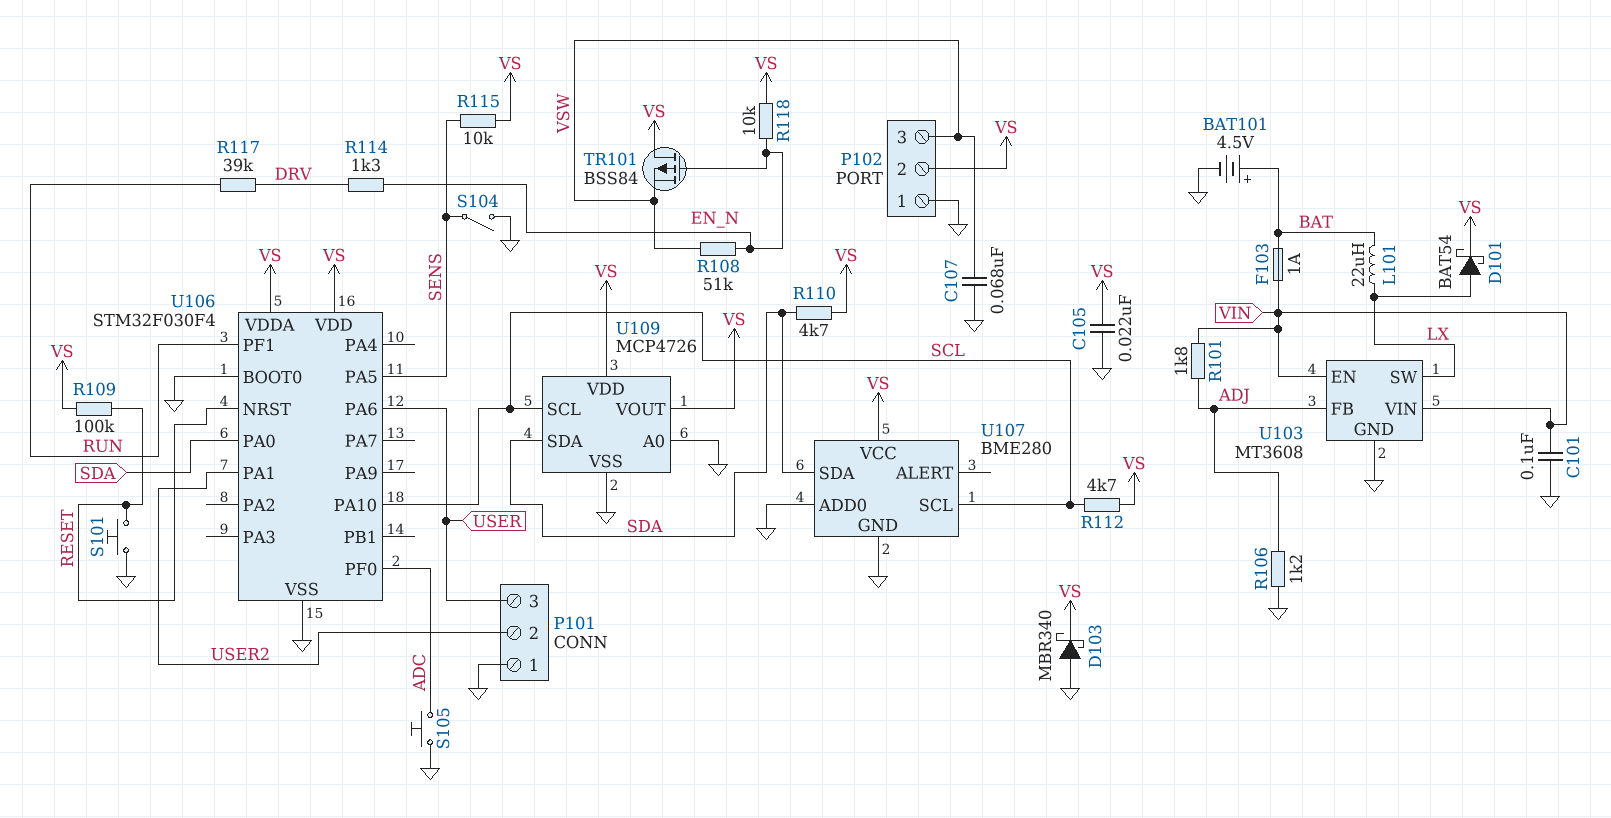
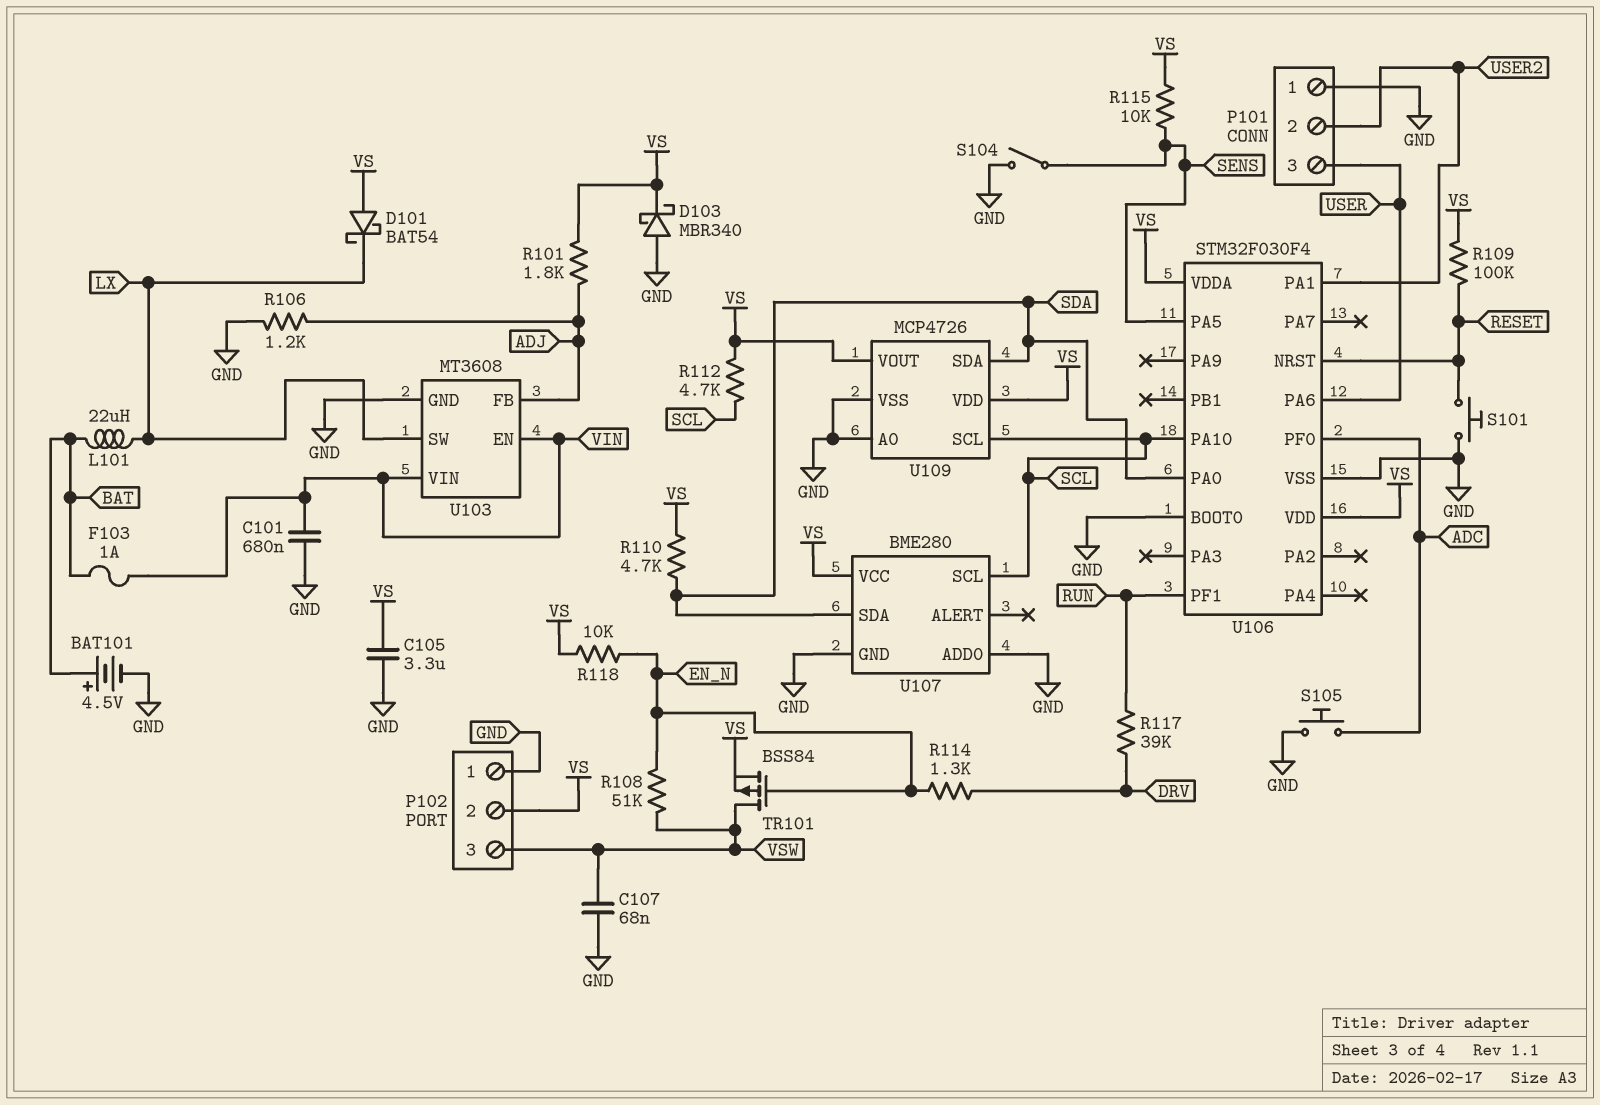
C101: 100nF (GND, VIN) -> 680nF (GND, VIN)
C105: 22nF (GND, VS) -> 3.3uF (GND, VS)
D101: schottky BAT54 (A LX, K VS) -> schottky BAT54 (A VS, K LX)
R101: 1.8k (ADJ, VIN) -> 1.8k (ADJ, VS)
TR101: PMOS BSS84 (G EN_N, D VS, S VSW) -> PMOS BSS84 (G EN_N, D VSW, S VS)

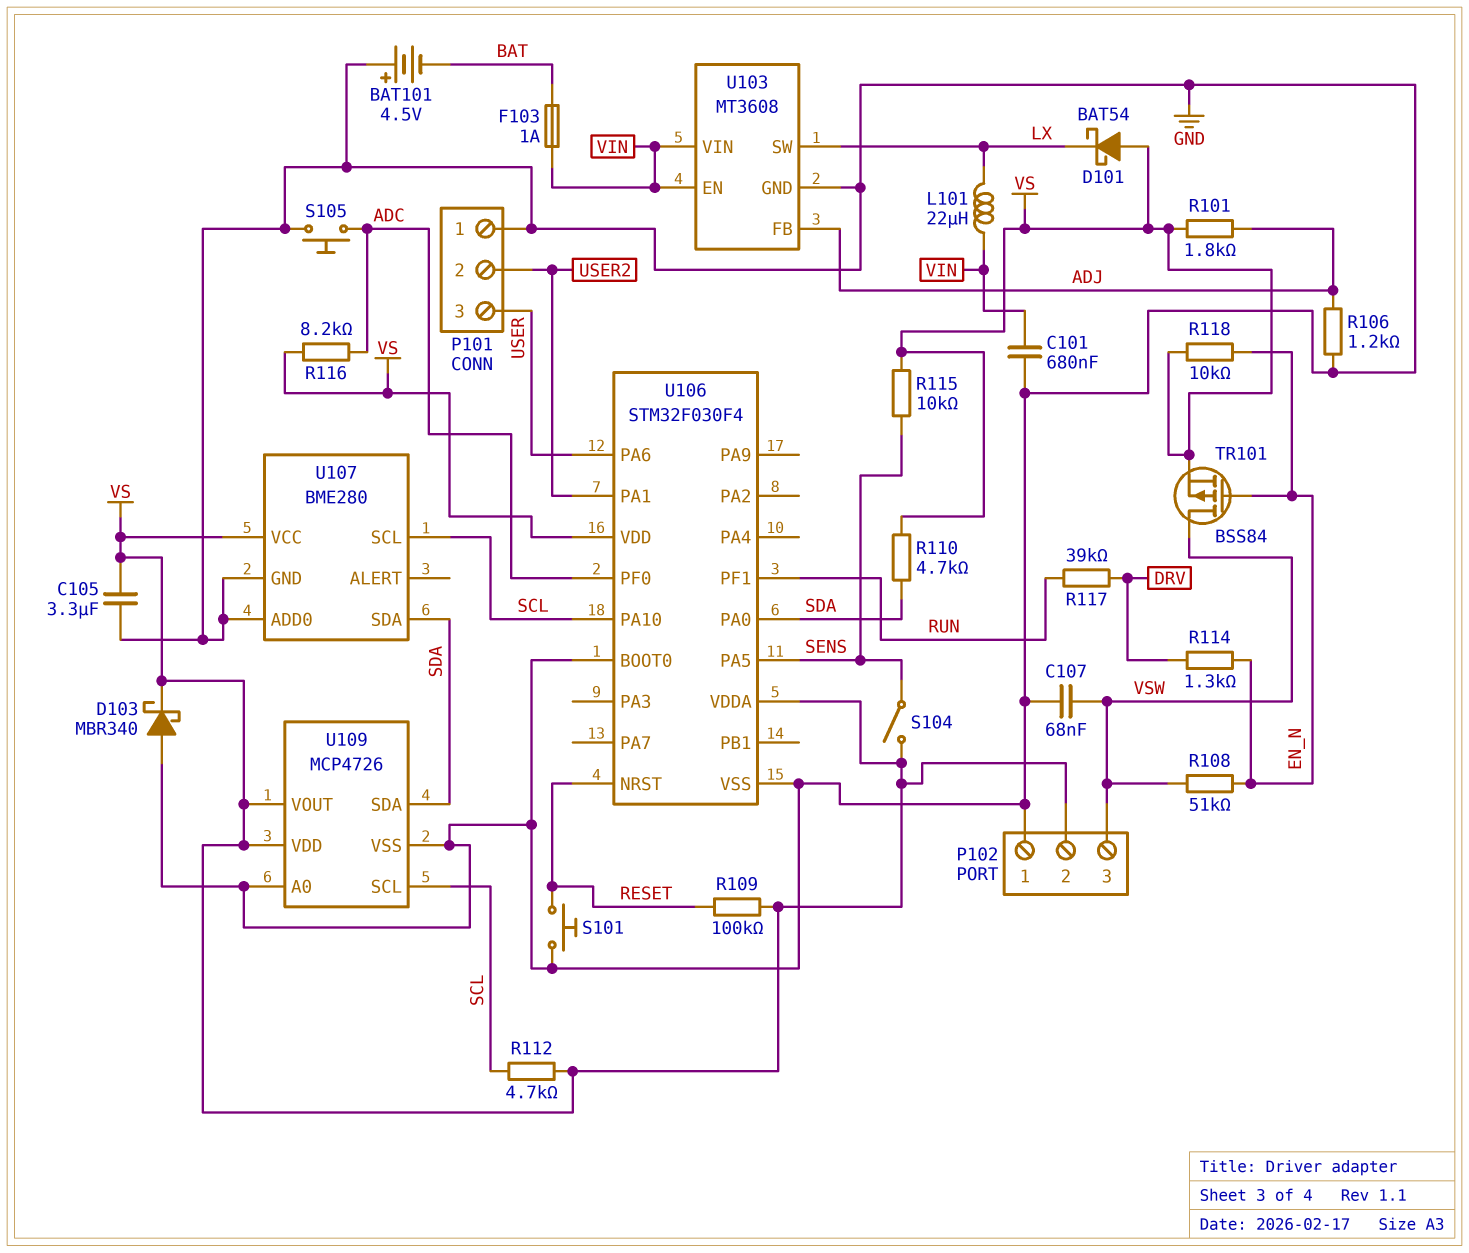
BAT101: 4.5V (plus BAT, minus GND) -> 4.5V (plus GND, minus BAT)
L101: 22uH (BAT, LX) -> 22uH (LX, VIN)
R116: none -> 8.2k (ADC, VS)
S104: switch (GND, SENS) -> switch (SENS, VS)

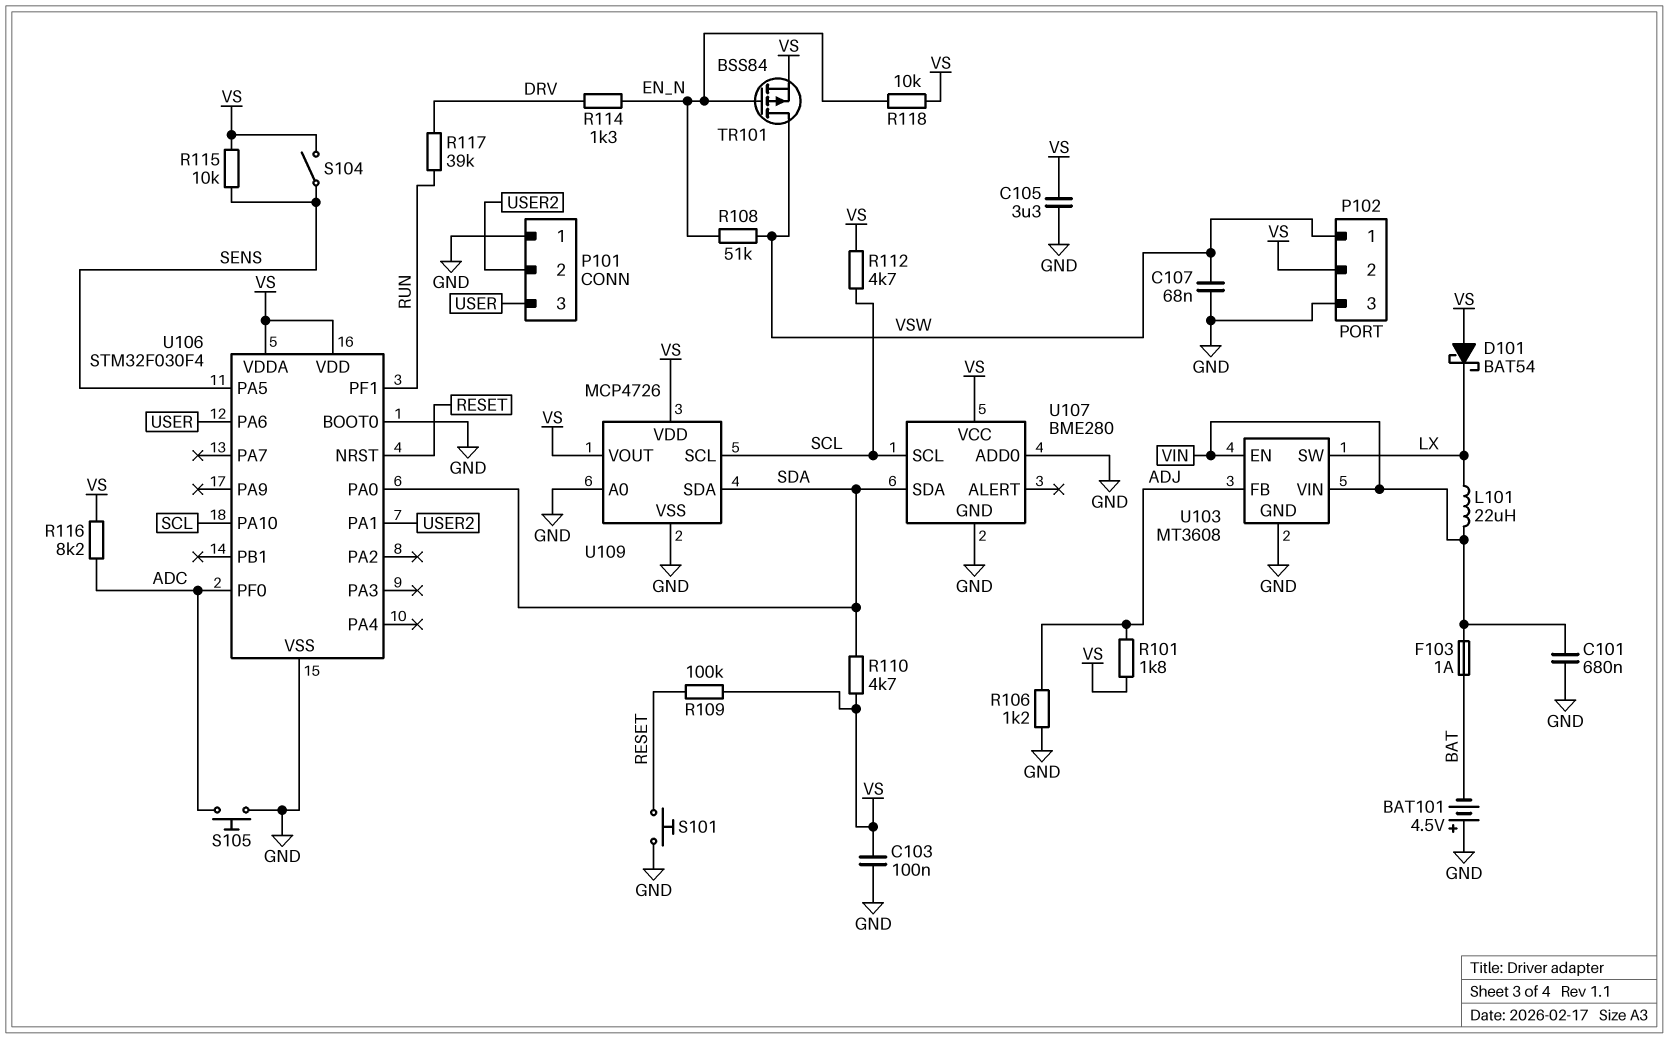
C103: none -> 100nF (GND, VS)
D103: schottky MBR340 (A GND, K VS) -> none
P102 pin 1: GND -> VSW
P102 pin 3: VSW -> GND

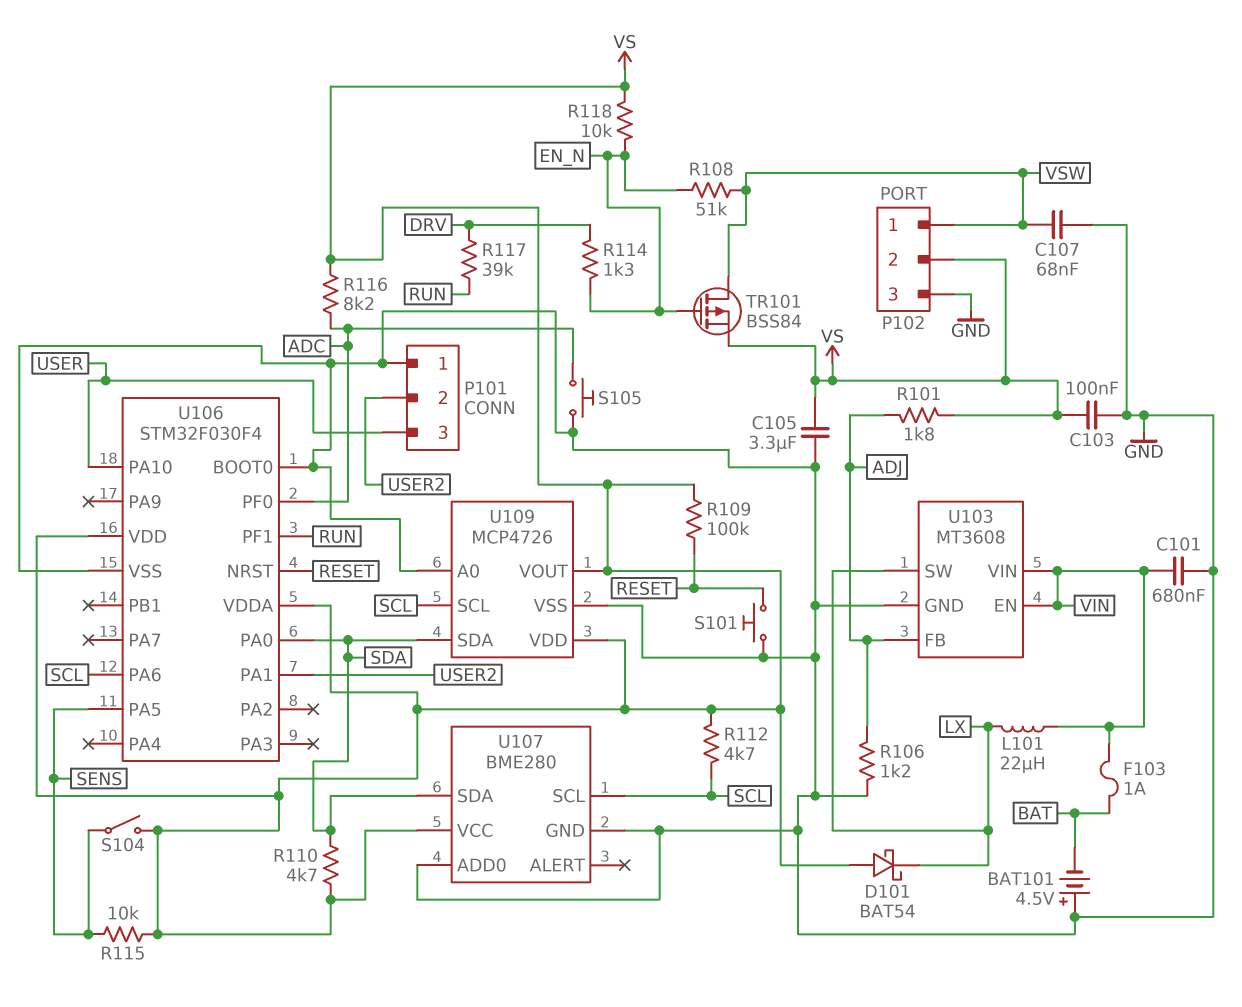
U106 pin PA6: USER -> SCL
U106 pin PA10: SCL -> USER

